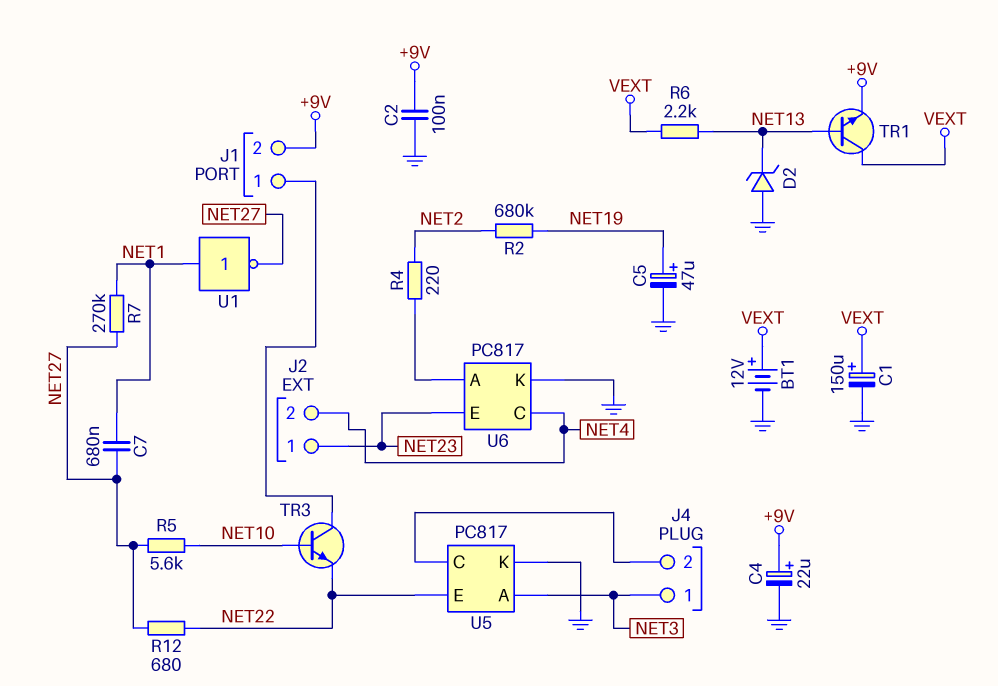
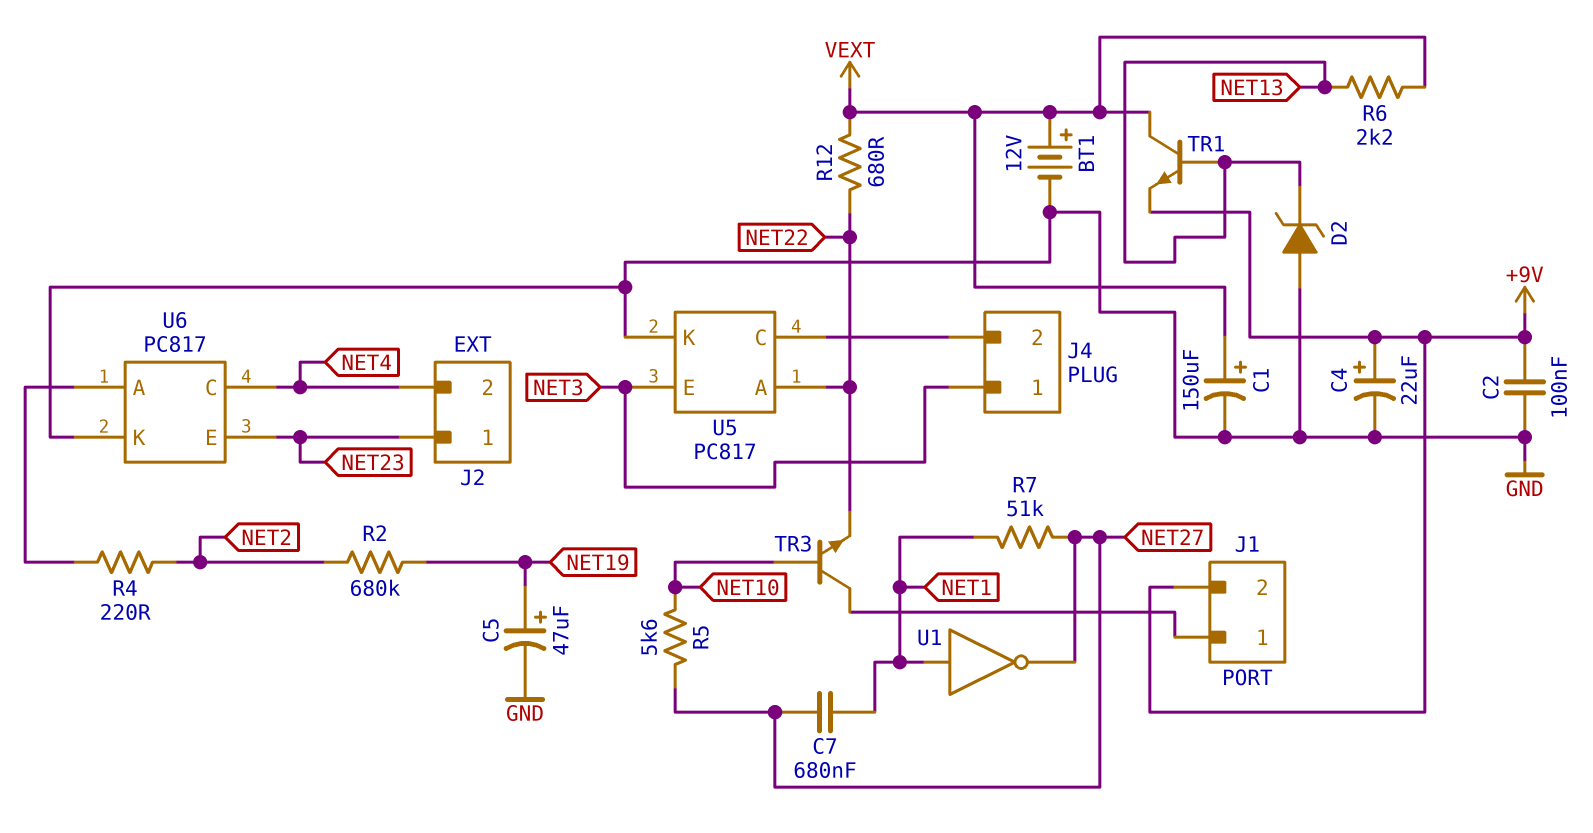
R7: 270k (NET1, NET27) -> 51k (NET1, NET27)
R12: 680 (NET22, NET27) -> 680 (NET22, VEXT)
U5 pin A: NET3 -> NET22
U5 pin E: NET22 -> NET3

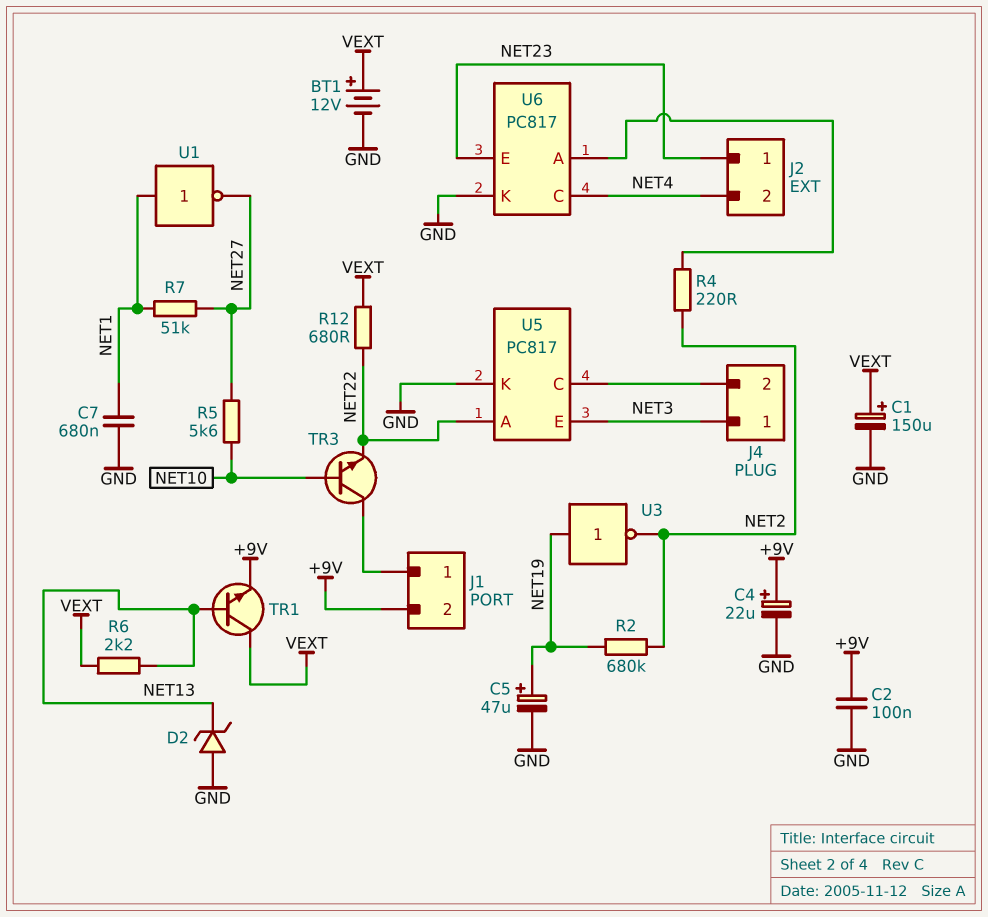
C7: 680nF (NET1, NET27) -> 680nF (GND, NET1)
U3: none -> NOT (in NET19, out NET2)

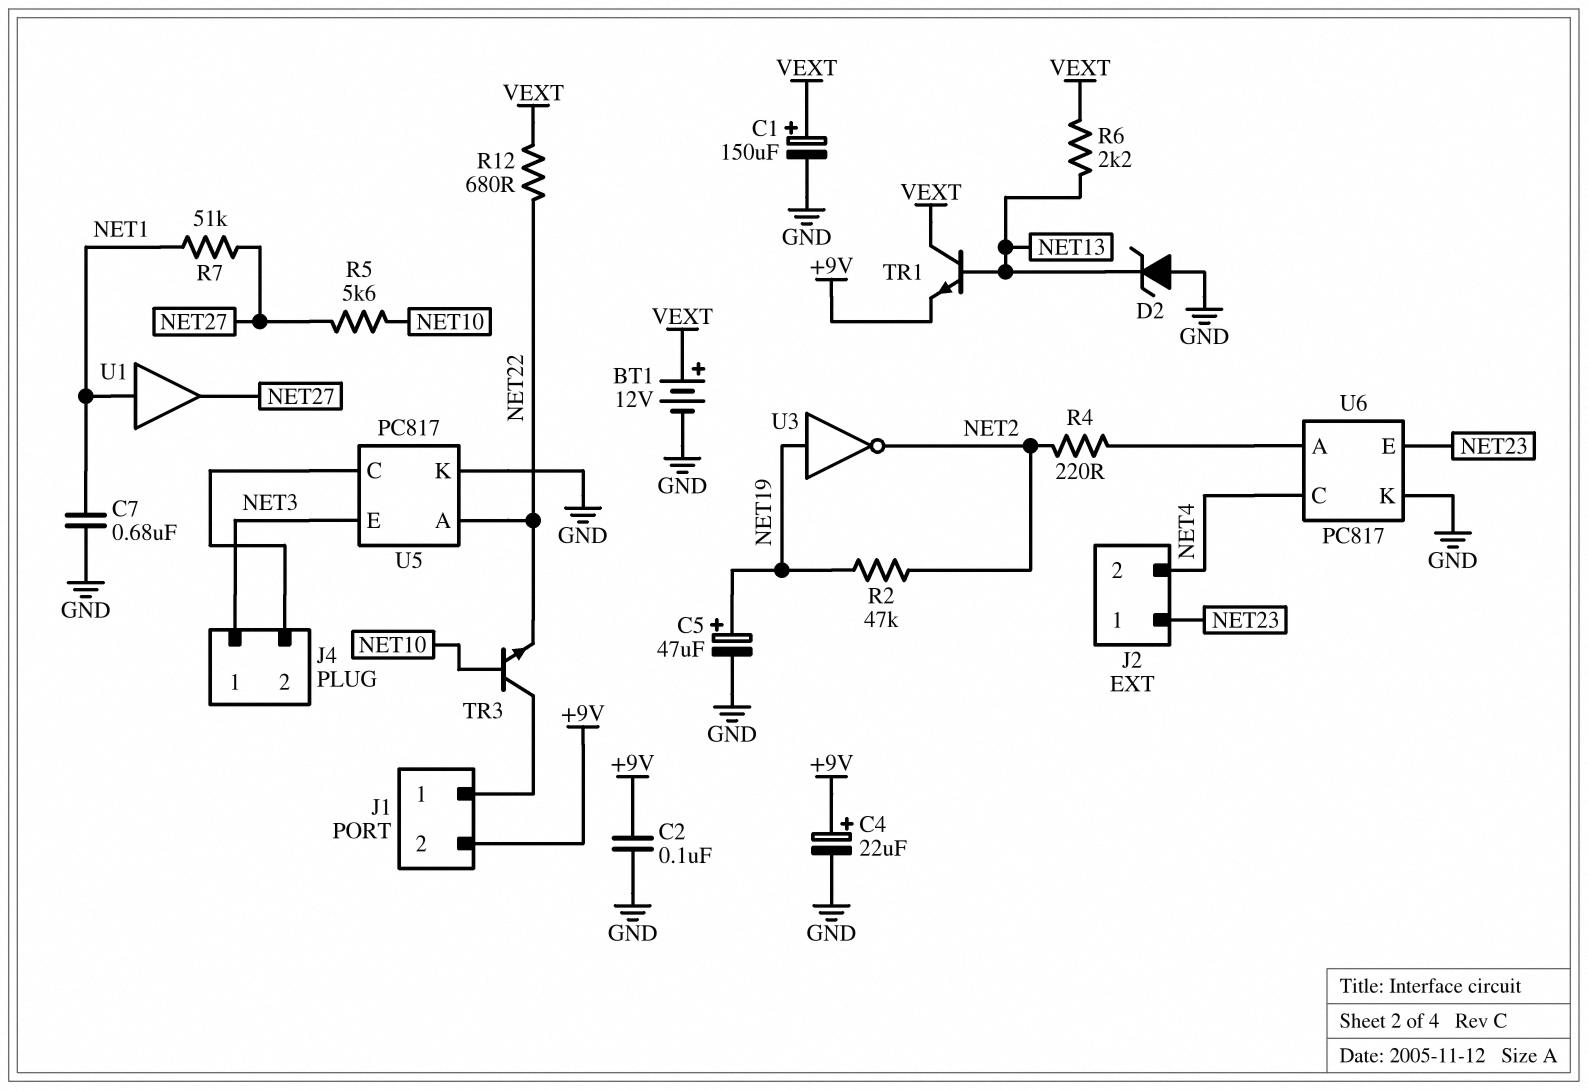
R2: 680k (NET2, NET19) -> 47k (NET2, NET19)
U1: NOT (in NET1, out NET27) -> buffer (in NET1, out NET27)

